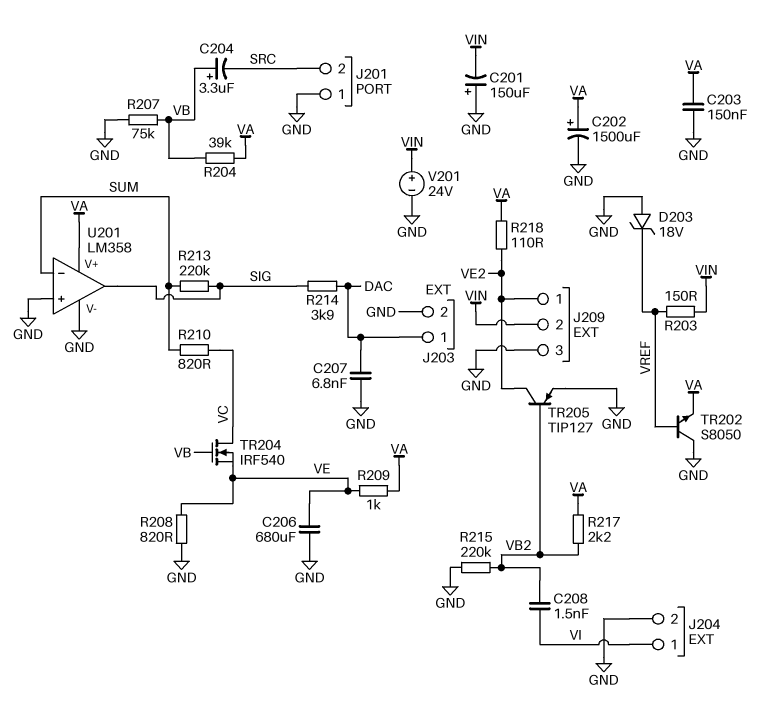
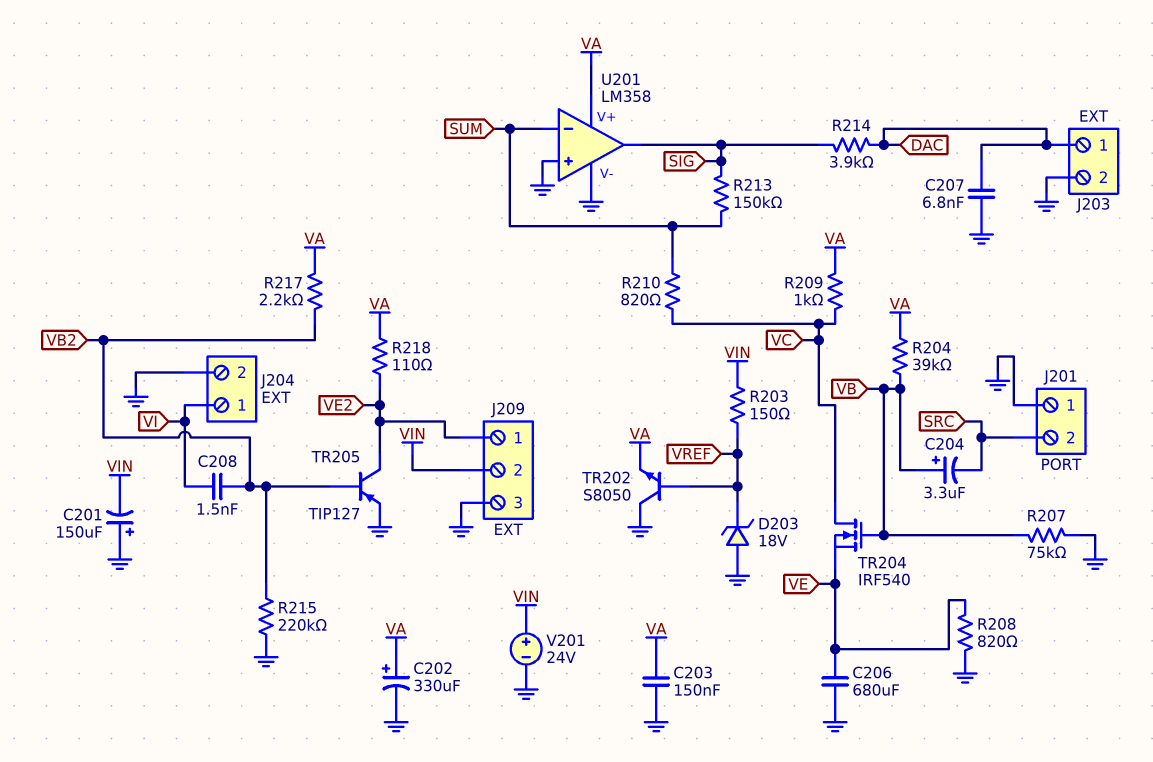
C202: 1500uF (plus VA, minus GND) -> 330uF (plus VA, minus GND)
R209: 1k (VA, VE) -> 1k (VA, VC)
R213: 220k (SIG, SUM) -> 150k (SIG, SUM)

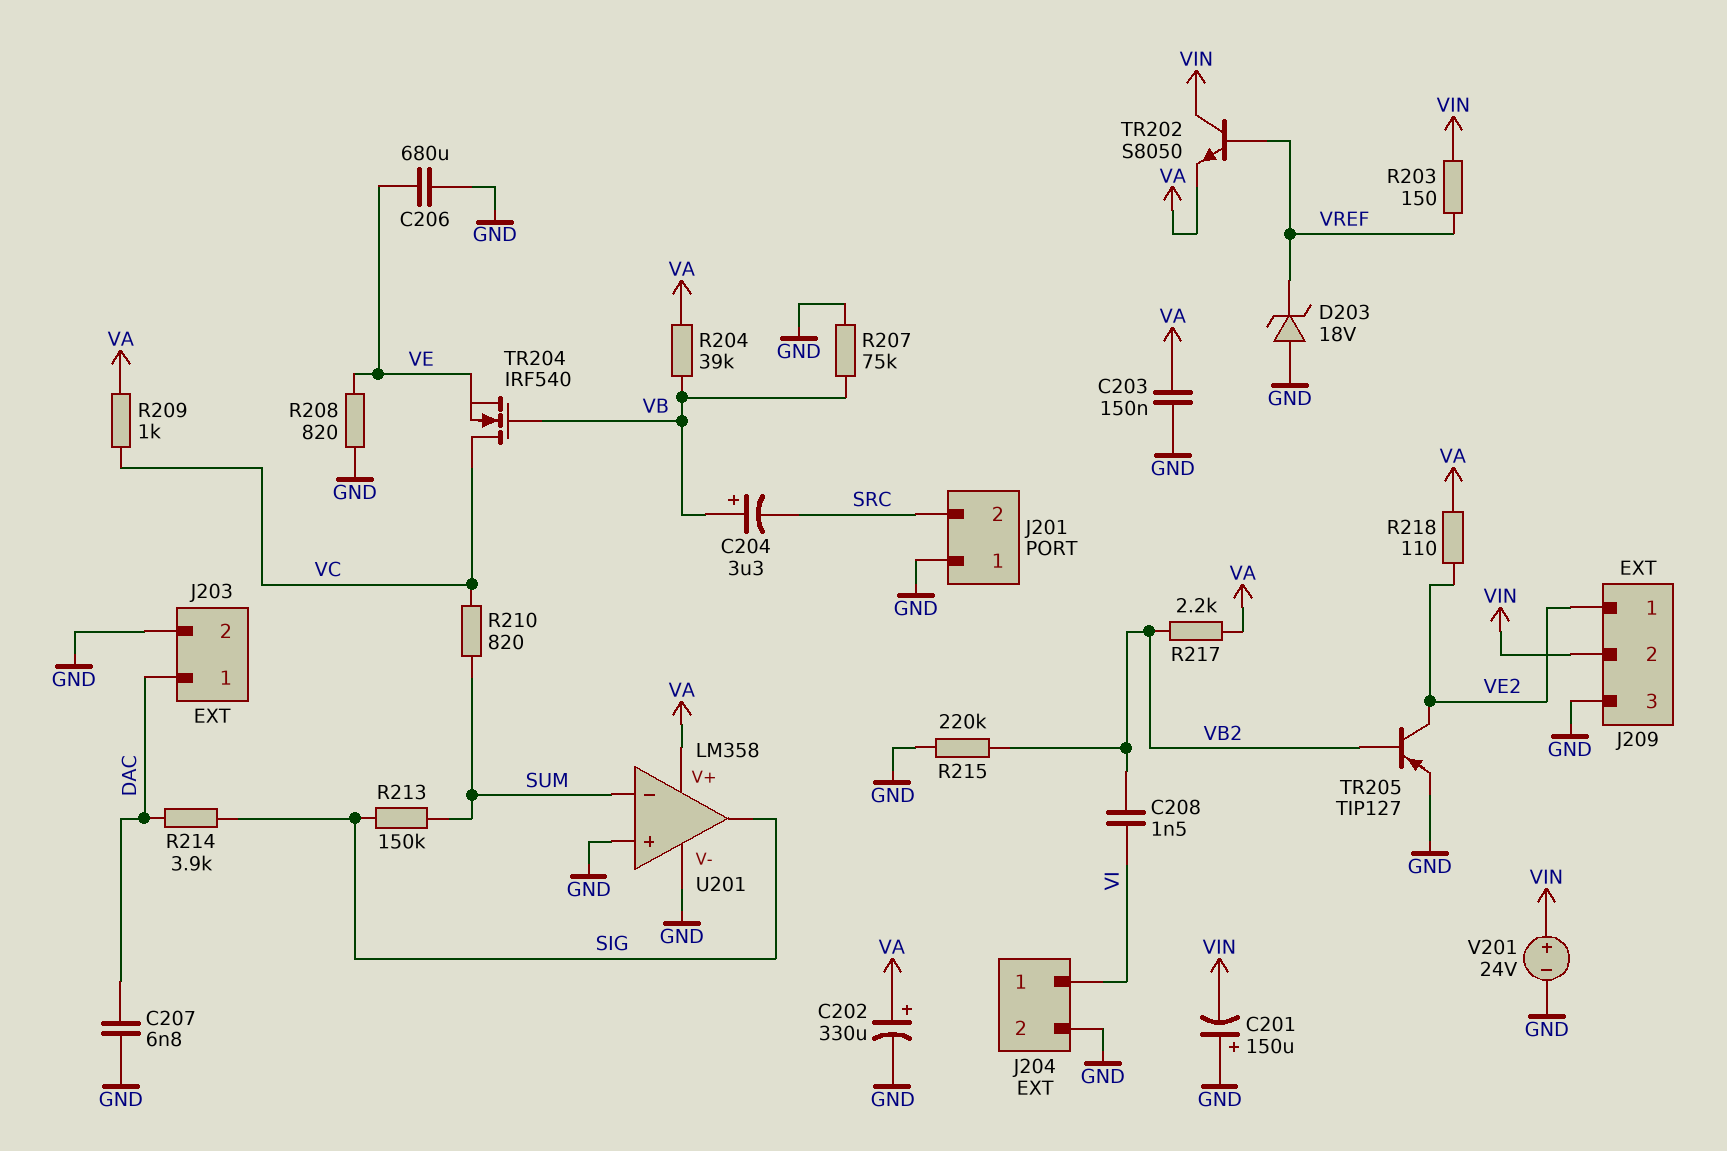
TR202: NPN S8050 (B VREF, C GND, E VA) -> NPN S8050 (B VREF, C VIN, E VA)

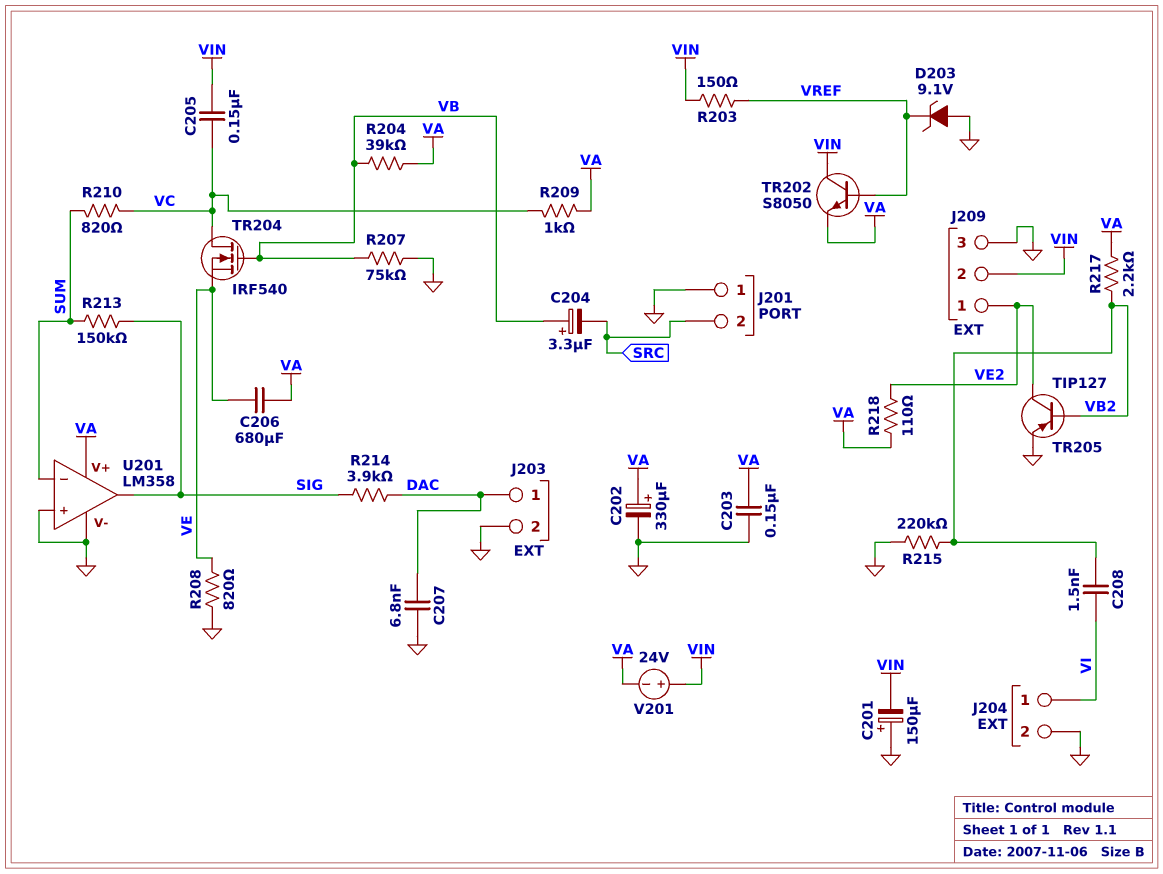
C205: none -> 150nF (VC, VIN)
C206: 680uF (GND, VE) -> 680uF (VA, VE)
D203: zener 18V (A GND, K VREF) -> zener 9.1V (A GND, K VREF)
V201: 24V (plus VIN, minus GND) -> 24V (plus VIN, minus VA)

